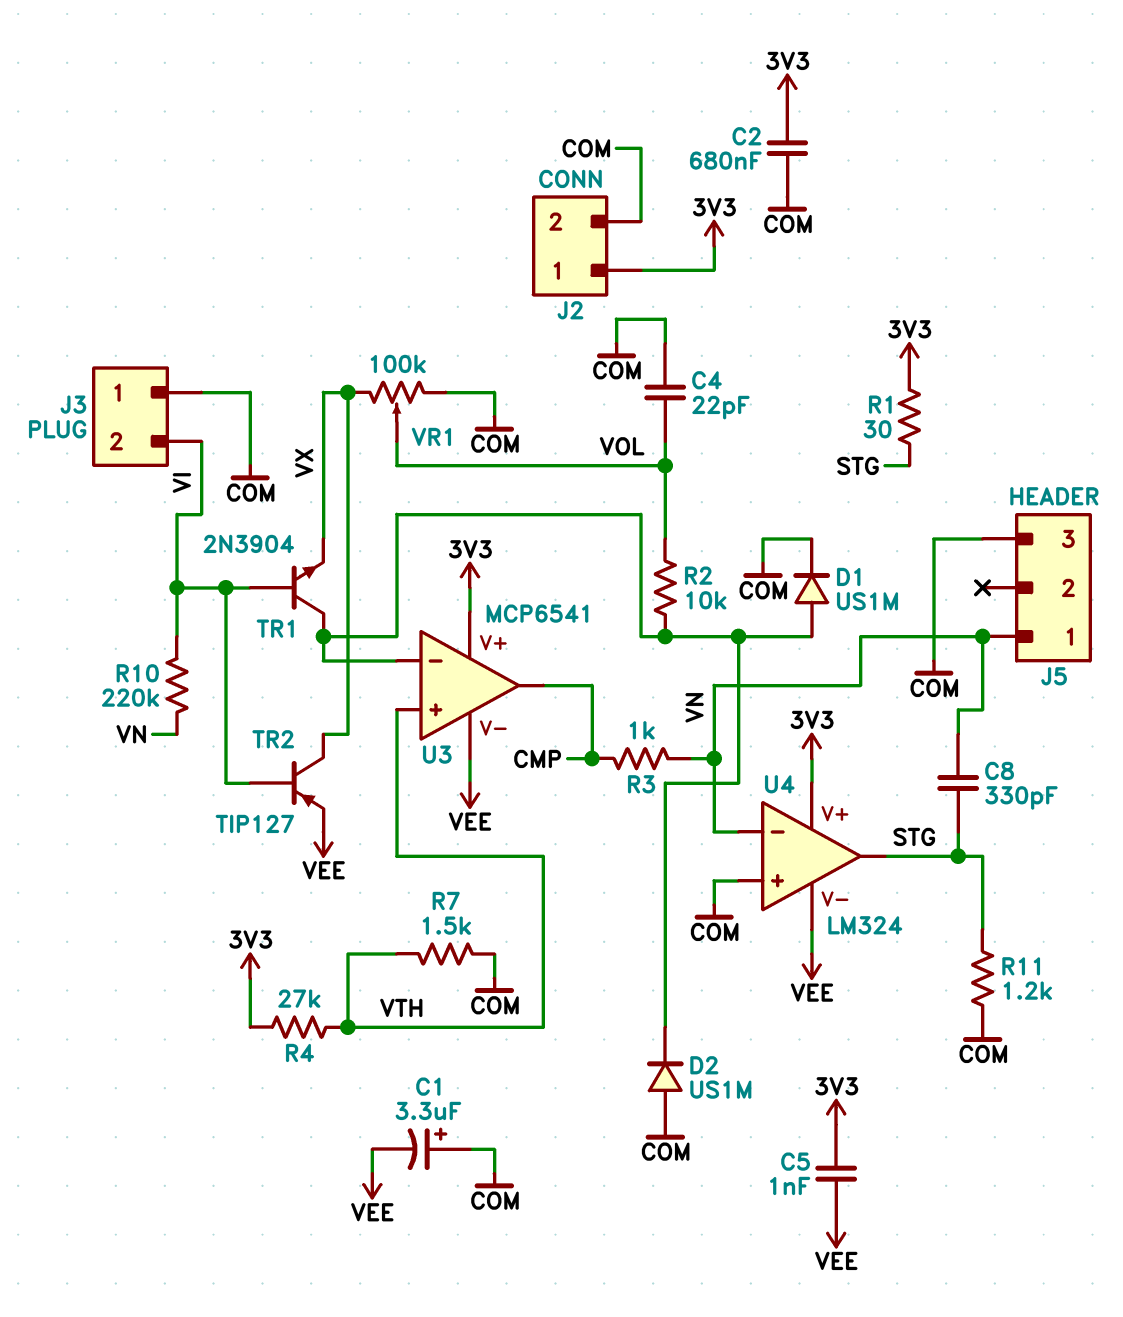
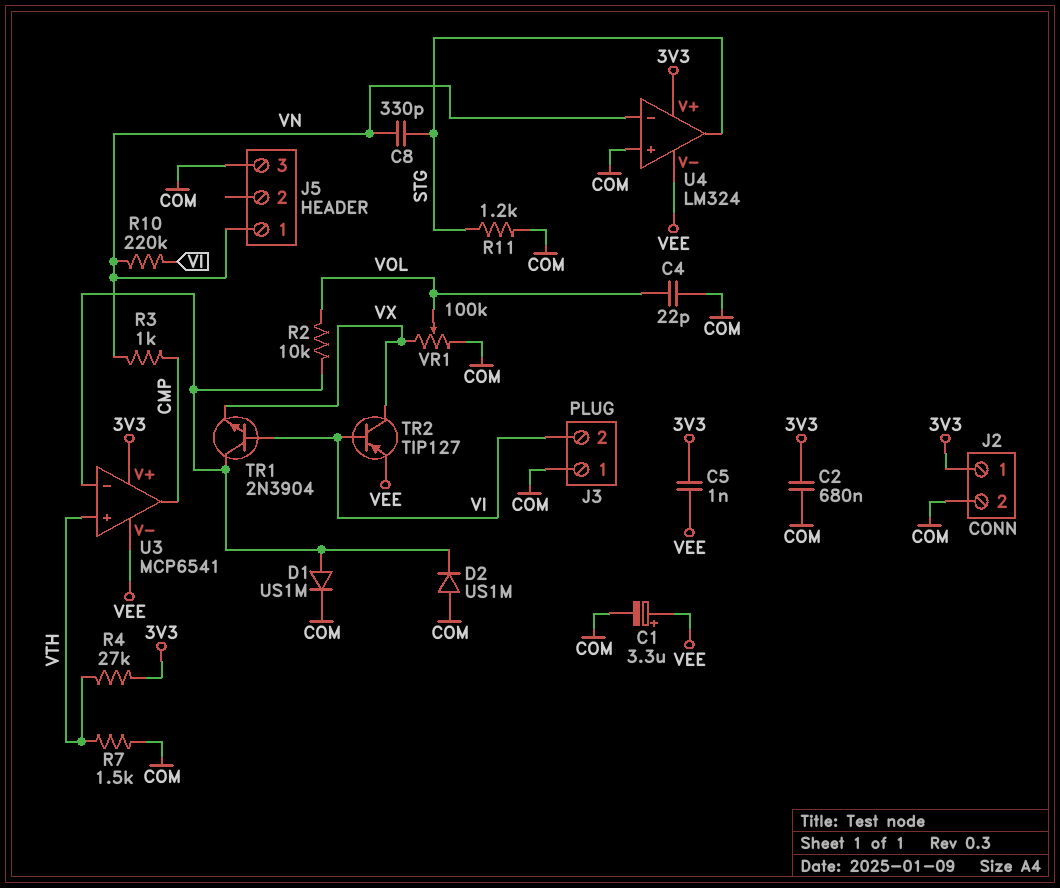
C1: 3.3uF (plus COM, minus VEE) -> 3.3uF (plus VEE, minus COM)
R1: 30 (3V3, STG) -> none

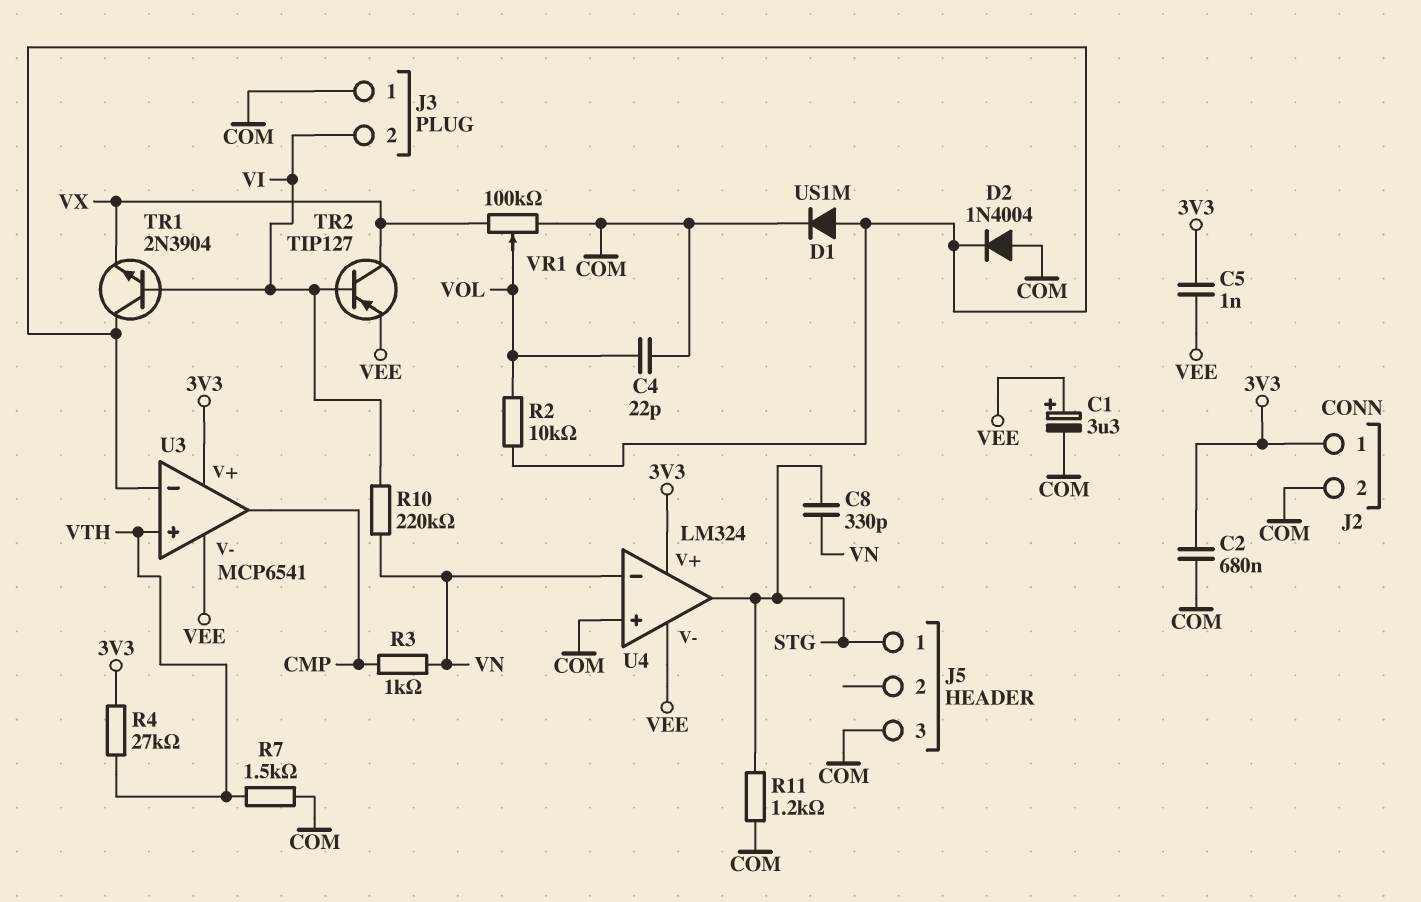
D2: diode US1M (A COM, K U3/in-) -> diode 1N4004 (A COM, K U3/in-)
J5 pin 1: VN -> STG

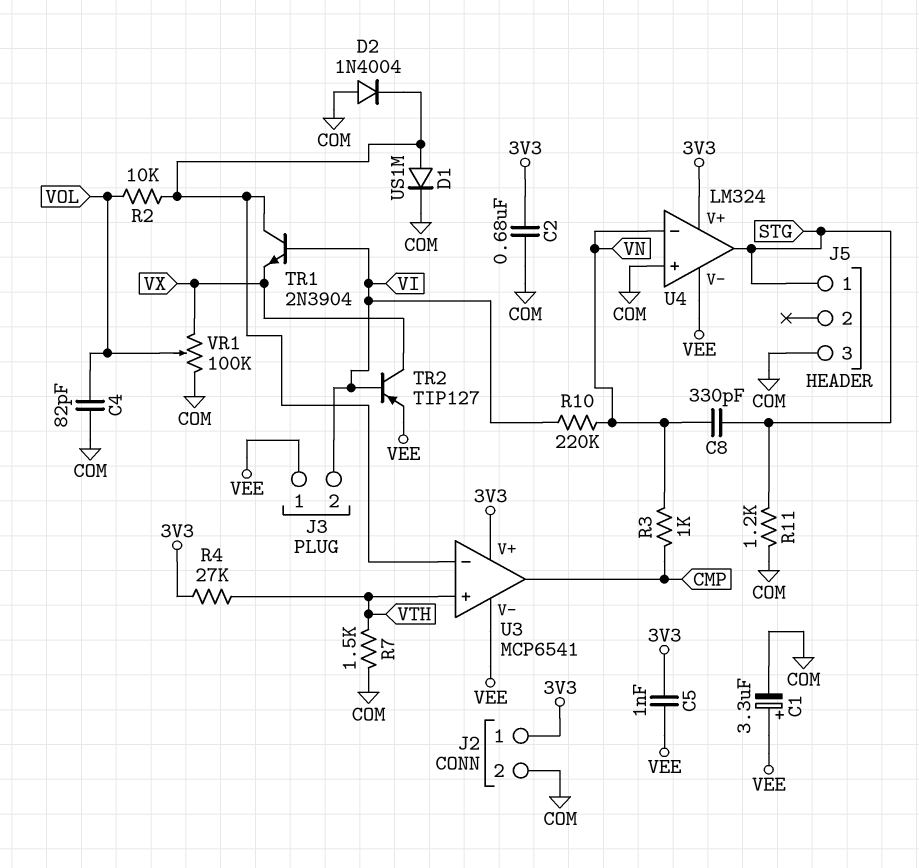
C4: 22pF (COM, VOL) -> 82pF (COM, VOL)
J3 pin 1: COM -> VEE

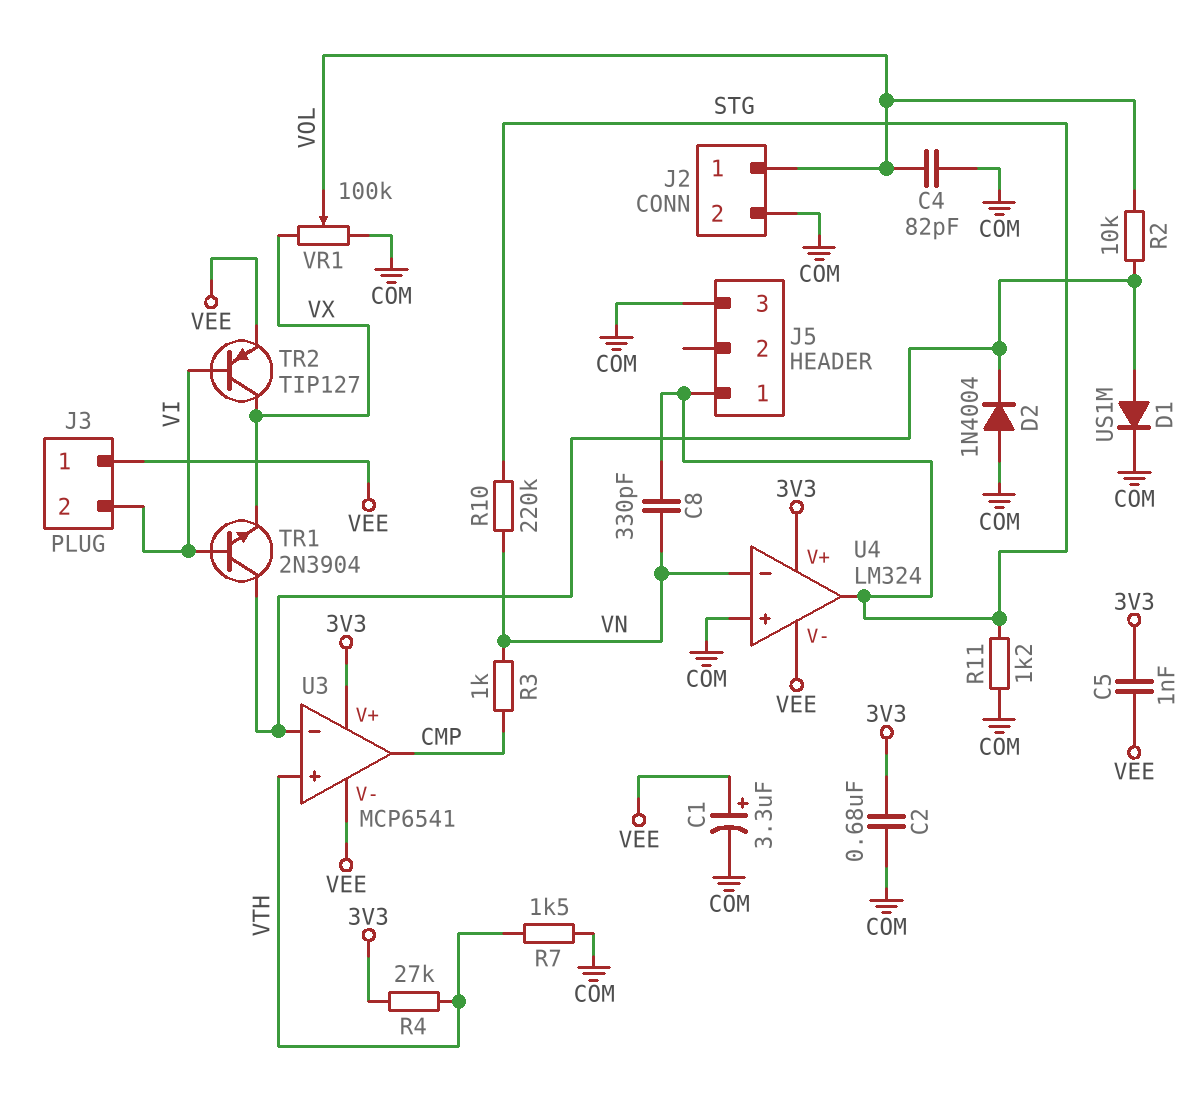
J2 pin 1: 3V3 -> VOL
R10: 220k (VI, VN) -> 220k (STG, VN)

